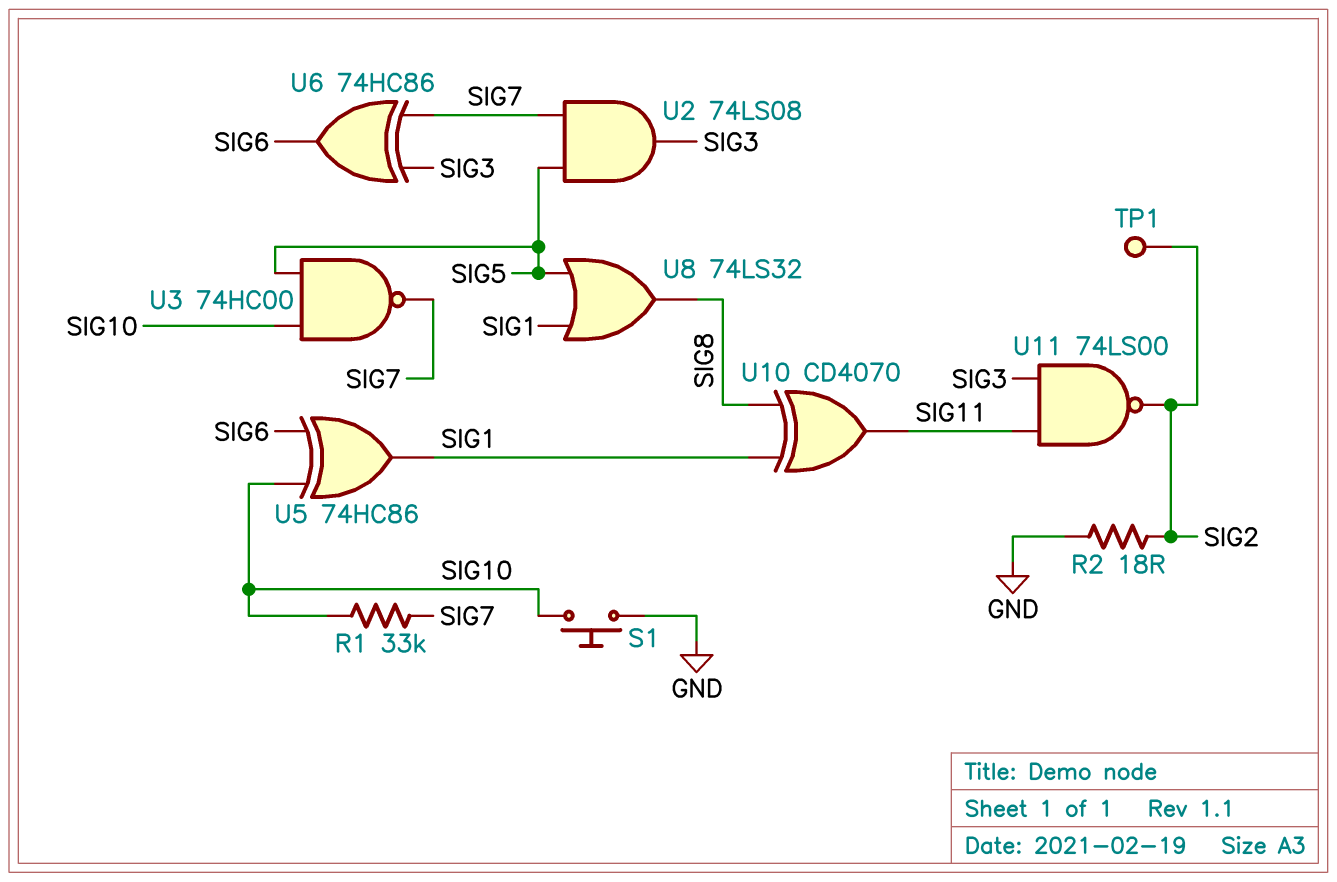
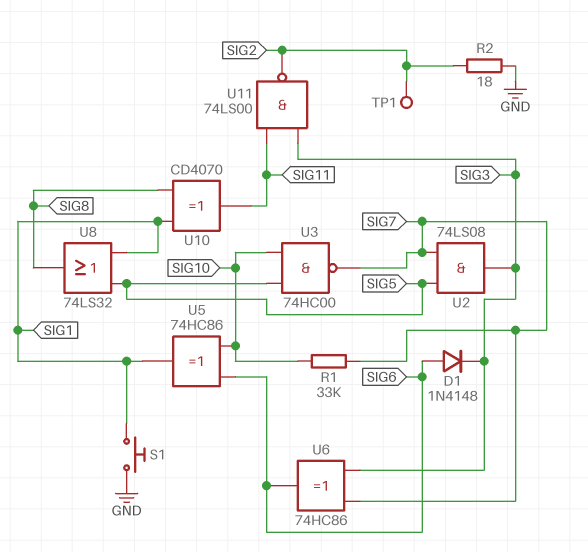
D1: none -> diode 1N4148 (A SIG6, K SIG3)
S1: button (GND, SIG10) -> button (GND, SIG1)

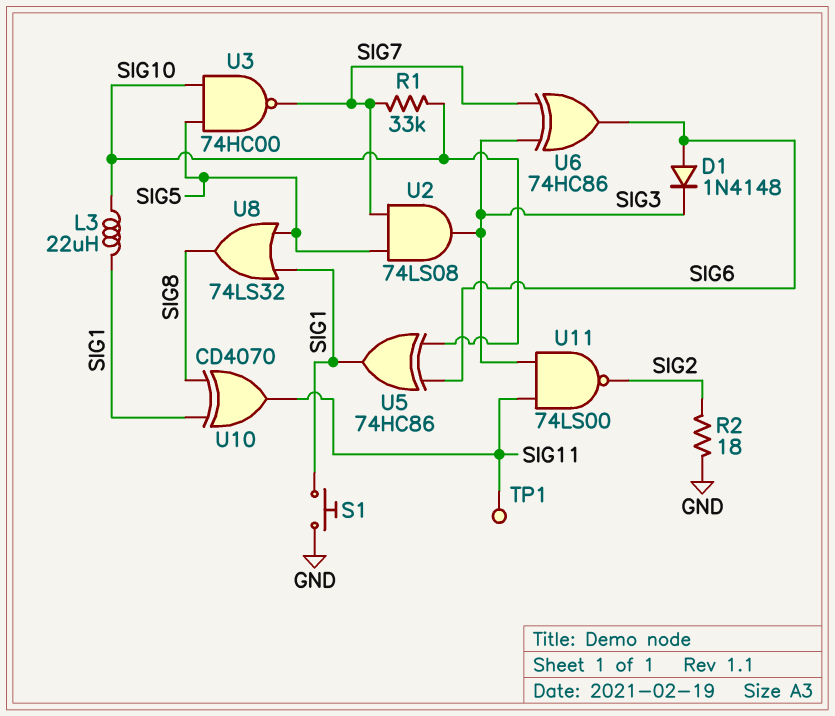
L3: none -> 22uH (SIG1, SIG10)
TP1: test point (SIG2) -> test point (SIG11)

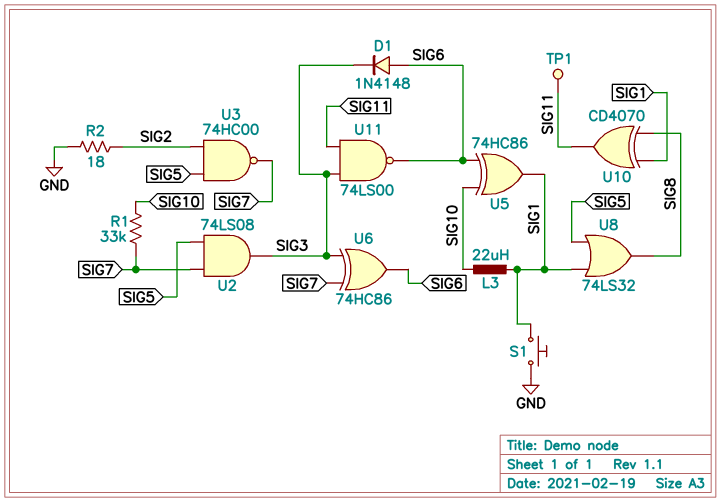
U3: NAND 74HC00 (in SIG5, in SIG10, out SIG7) -> NAND 74HC00 (in SIG2, in SIG5, out SIG7)
U11: NAND 74LS00 (in SIG3, in SIG11, out SIG2) -> NAND 74LS00 (in SIG3, in SIG11, out SIG6)

